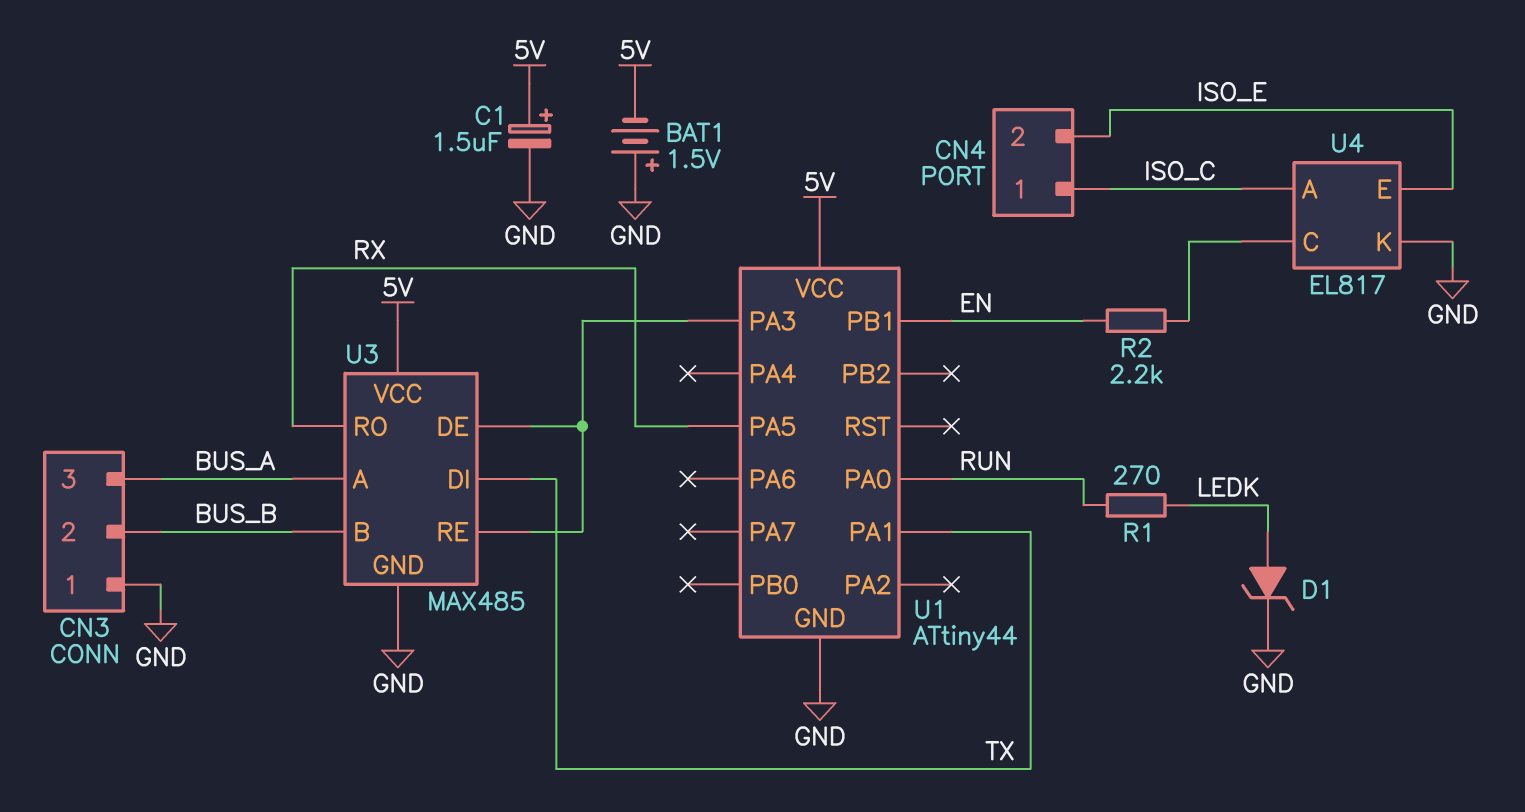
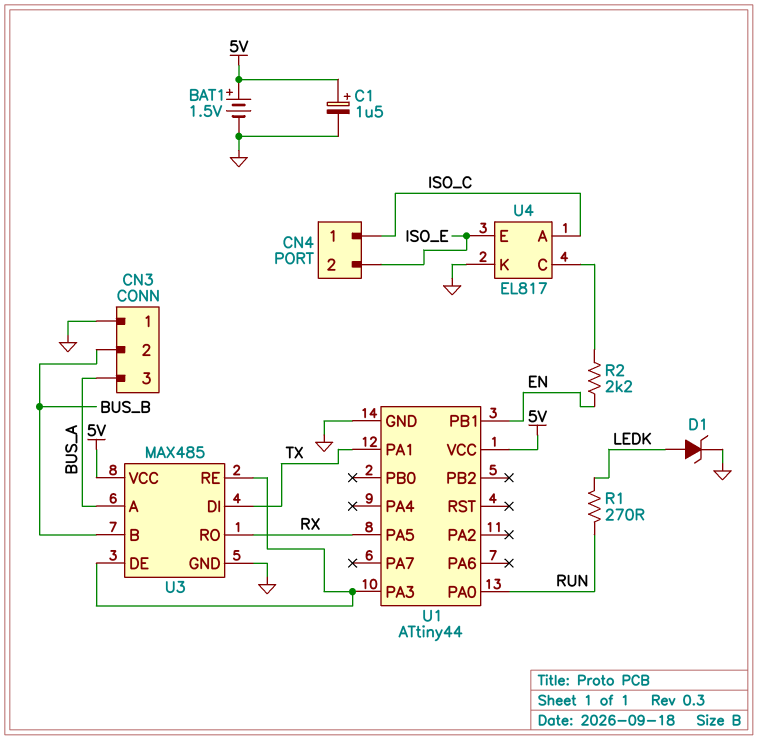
BAT1: 1.5V (plus GND, minus 5V) -> 1.5V (plus 5V, minus GND)

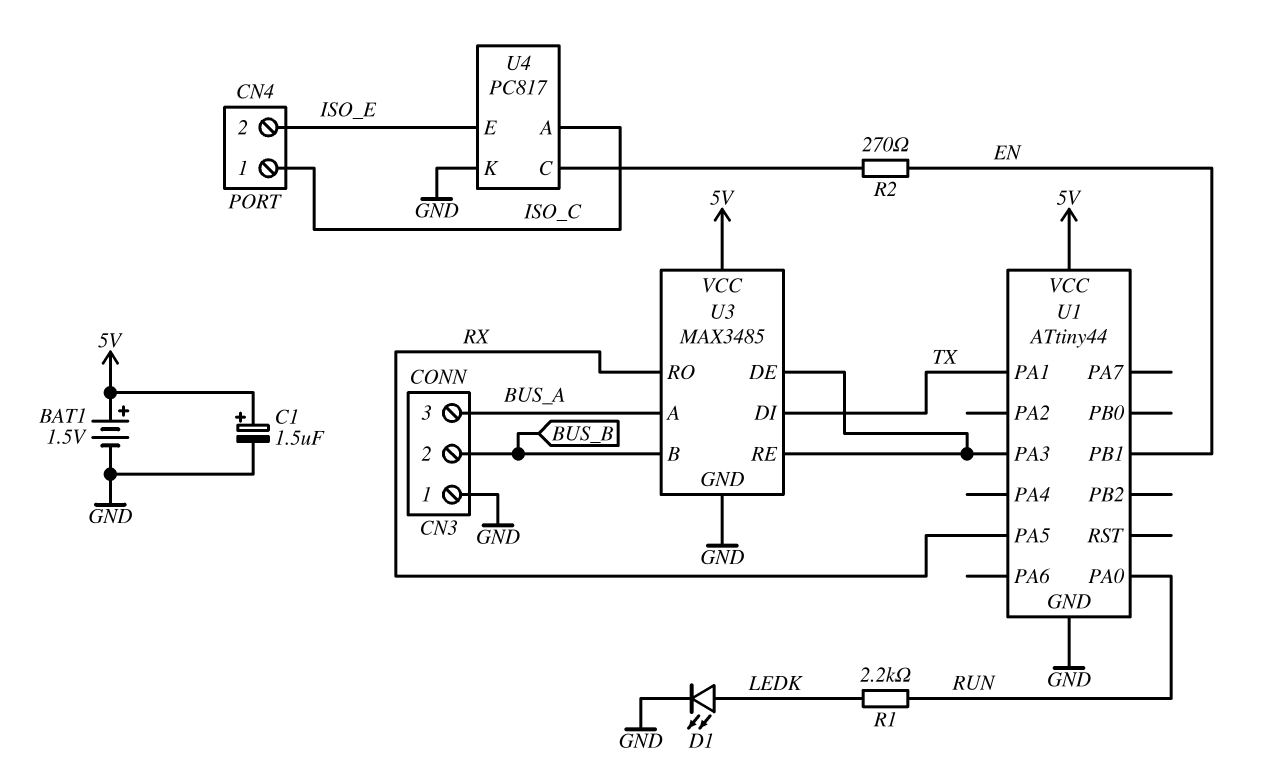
D1: zener (A LEDK, K GND) -> LED (A LEDK, K GND)
R1: 270 (LEDK, RUN) -> 2.2k (LEDK, RUN)
R2: 2.2k (EN, U4/C) -> 270 (EN, U4/C)
U3: MAX485 -> MAX3485
U4: EL817 -> PC817

